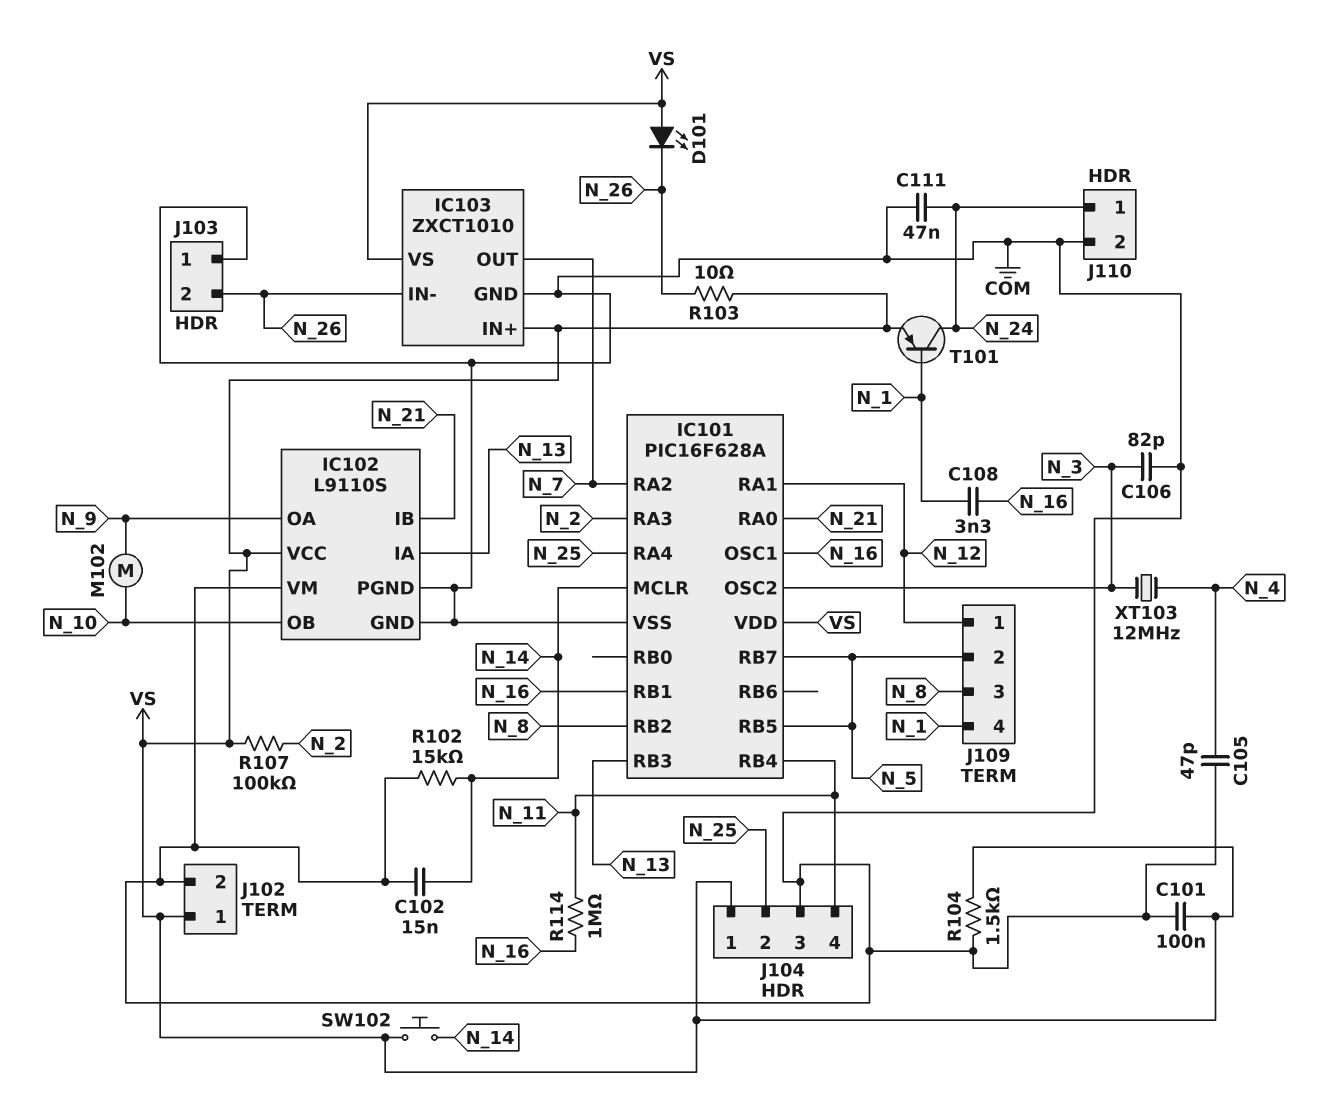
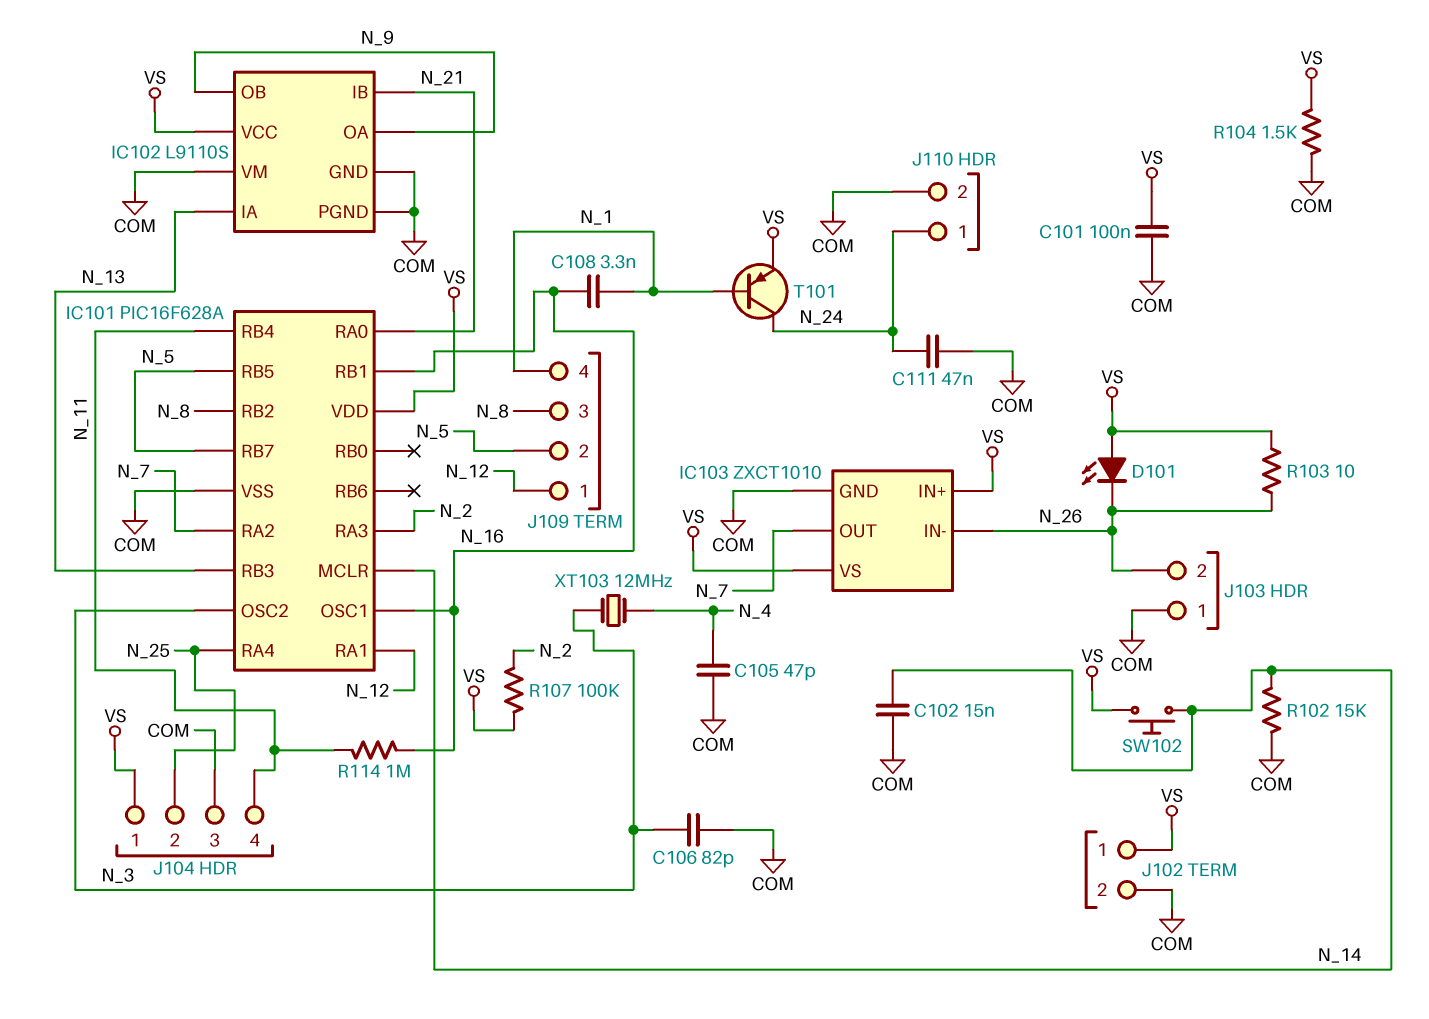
IC102 pin OB: N_10 -> N_9
M102: motor (N_9, N_10) -> none

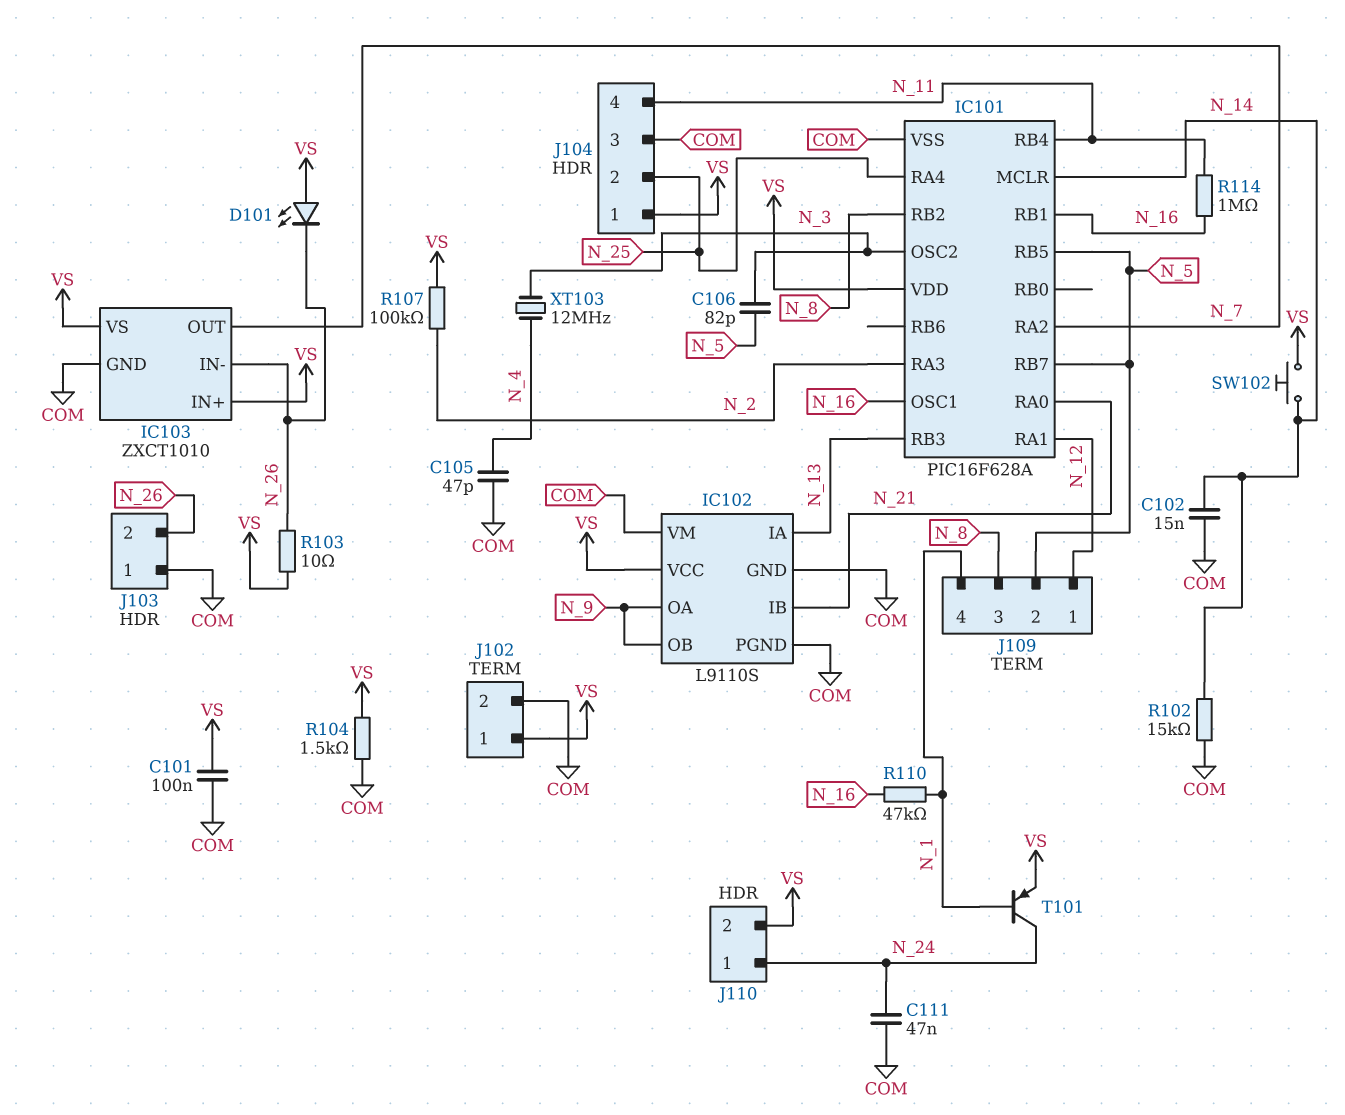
C106: 82pF (COM, N_3) -> 82pF (N_3, N_5)
C108: 3.3nF (N_1, N_16) -> none
J110 pin 2: COM -> VS
R110: none -> 47k (N_1, N_16)

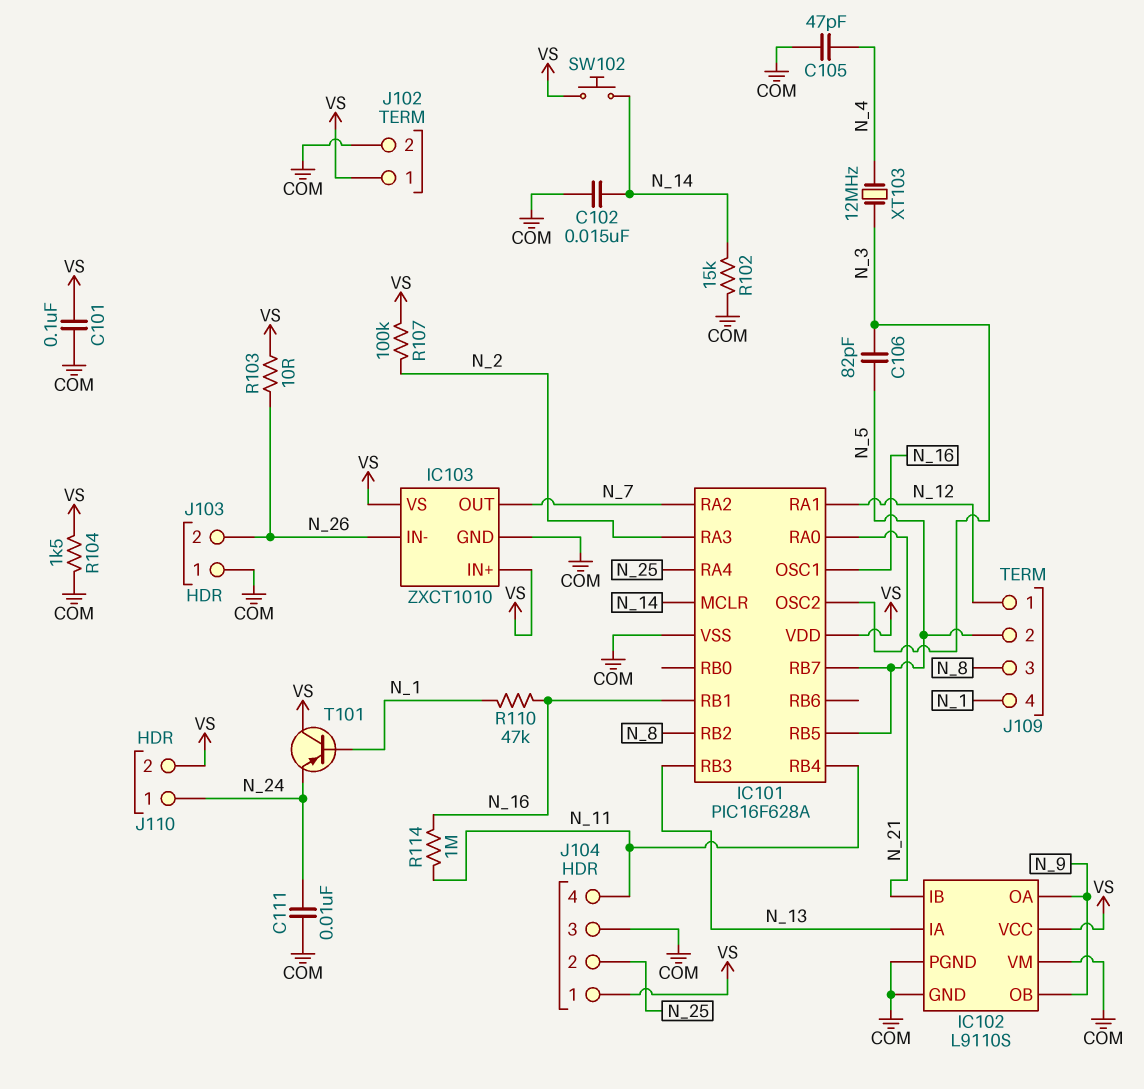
C111: 47nF (COM, N_24) -> 10nF (COM, N_24)
D101: LED (A VS, K N_26) -> none
T101: PNP (B N_1, C N_24, E VS) -> PNP (B N_1, C VS, E N_24)

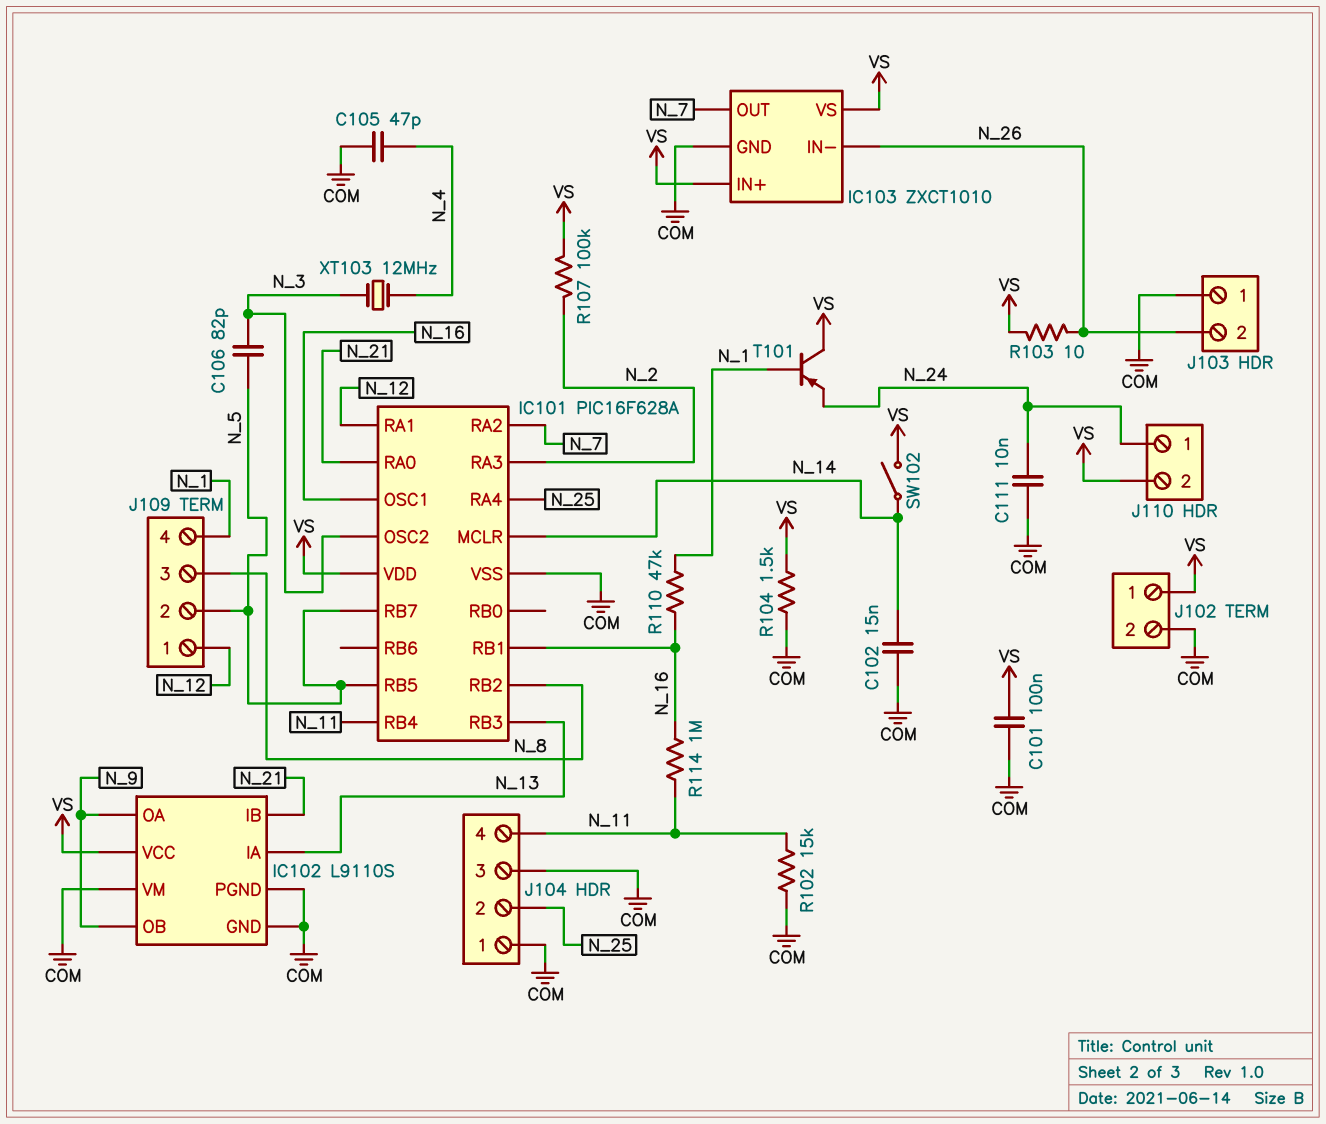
J104 pin 1: VS -> COM
R102: 15k (COM, N_14) -> 15k (COM, N_11)
SW102: button (N_14, VS) -> switch (N_14, VS)

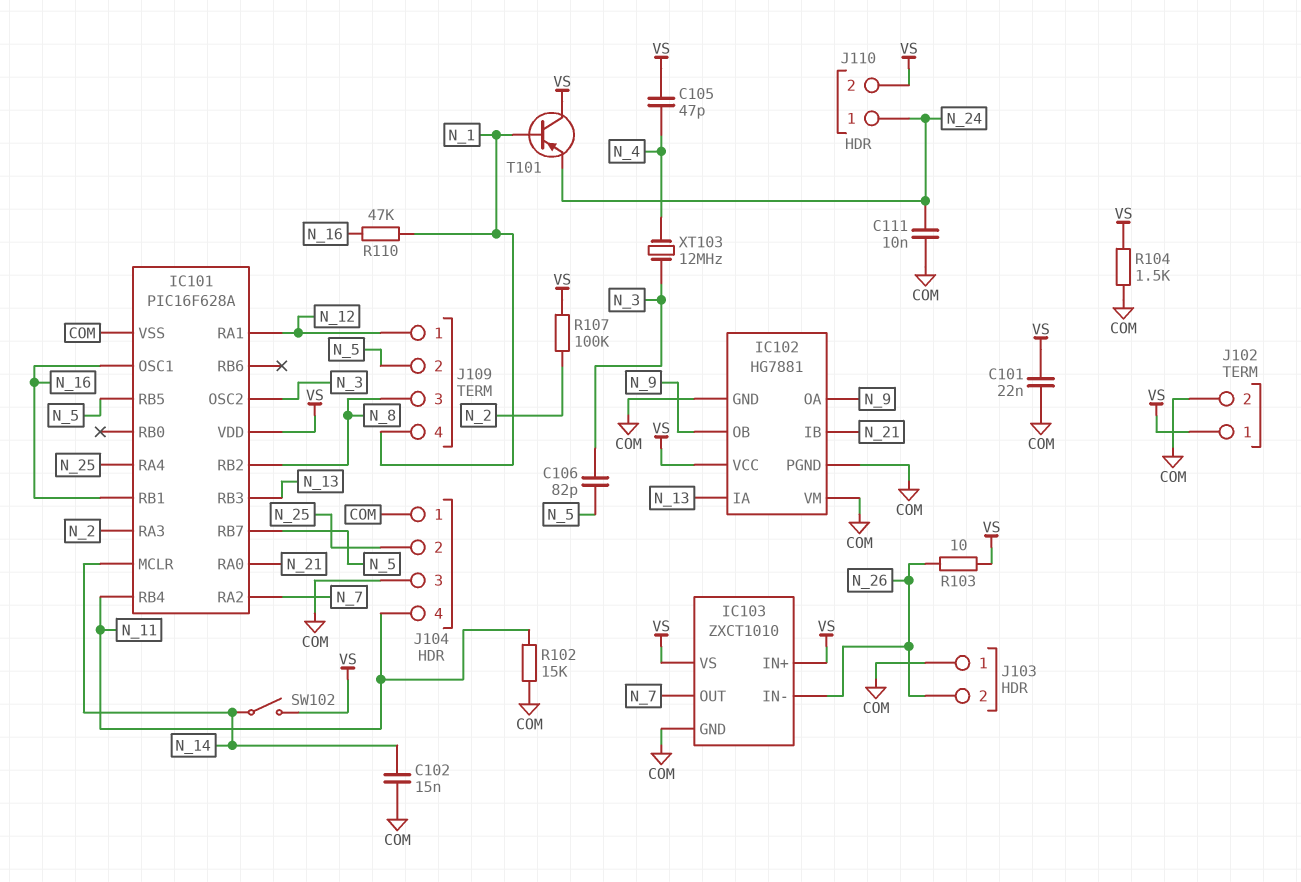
C101: 100nF (COM, VS) -> 22nF (COM, VS)
C105: 47pF (COM, N_4) -> 47pF (N_4, VS)
IC102: L9110S -> HG7881
R114: 1M (N_11, N_16) -> none

